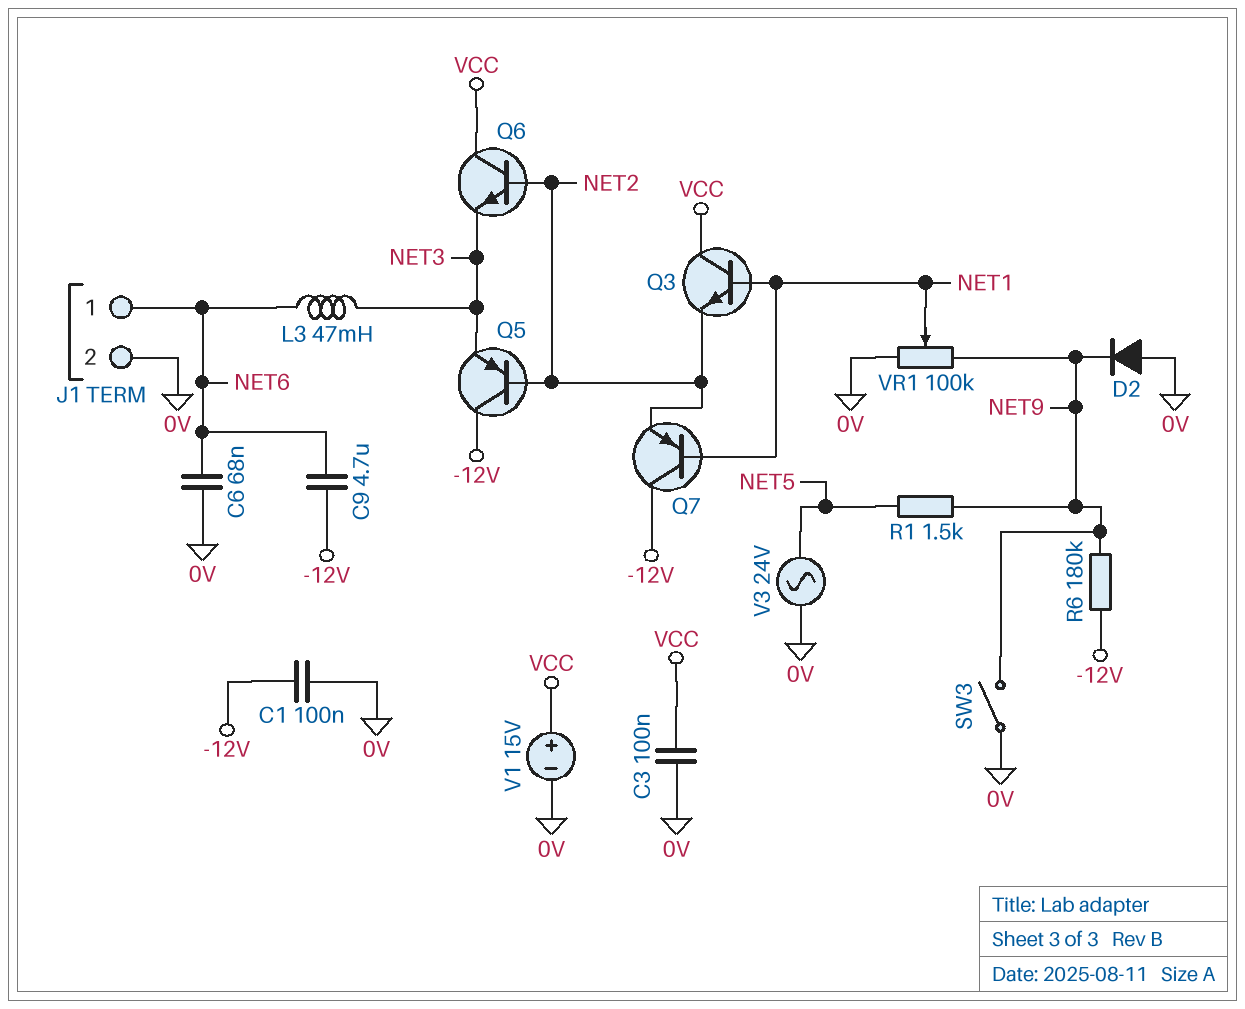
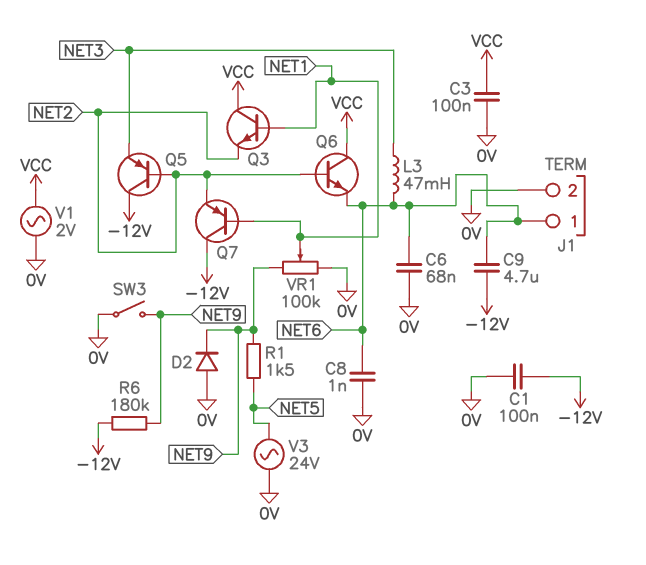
C8: none -> 1nF (0V, NET6)
Q6: NPN (B NET2, C VCC, E NET3) -> NPN (B NET2, C VCC, E NET6)
V1: 15V (plus VCC, minus 0V) -> AC 2V (0V, VCC)

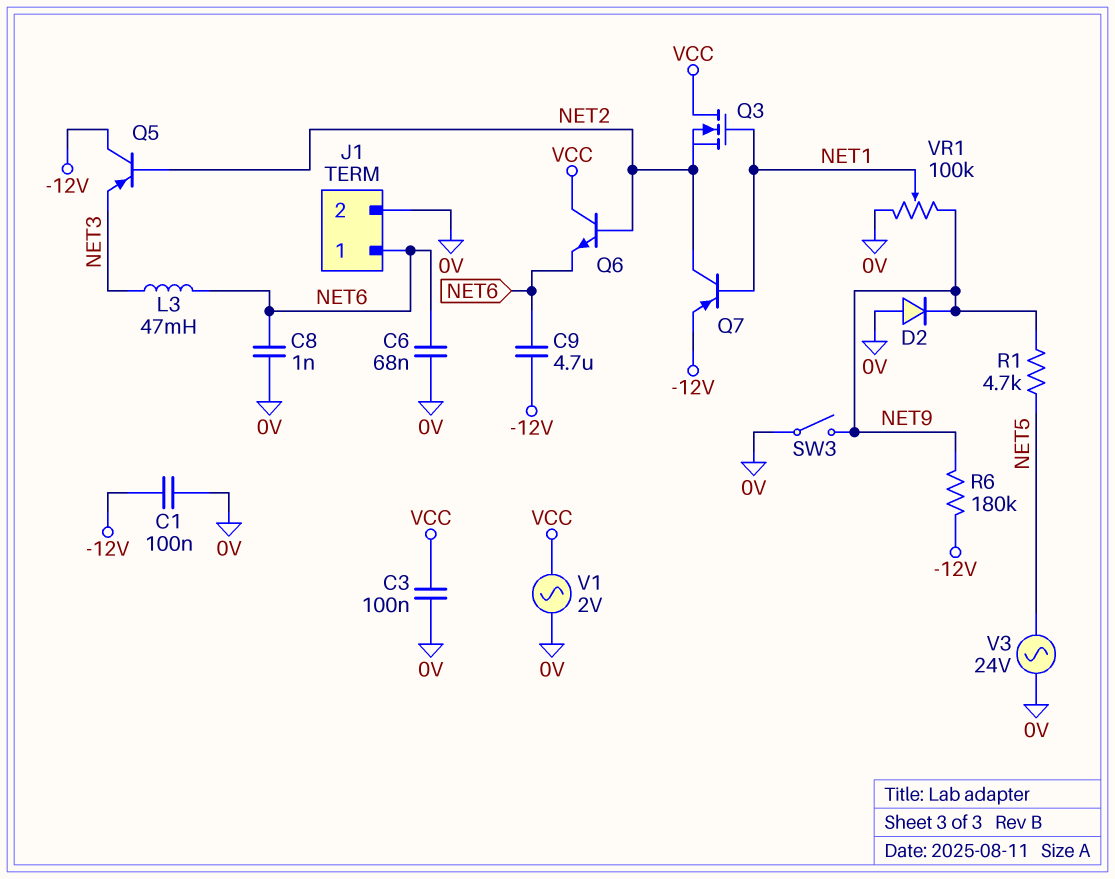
Q3: NPN (B NET1, C VCC, E NET2) -> NMOS (G NET1, D VCC, S NET2)
Q7: PNP (B NET1, C -12V, E NET2) -> PNP (B NET1, C NET2, E -12V)
R1: 1.5k (NET5, NET9) -> 4.7k (NET5, NET9)

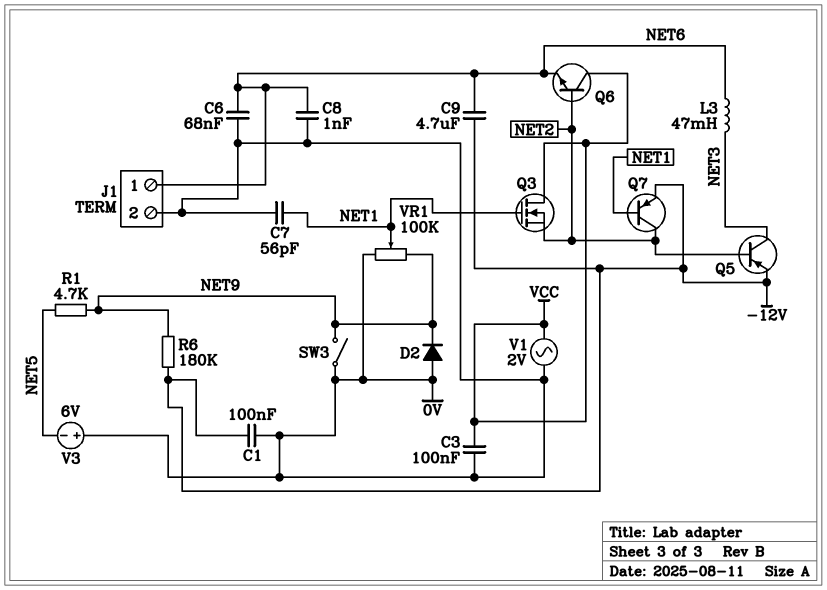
C7: none -> 56pF (0V, NET1)
Q5: PNP (B NET2, C -12V, E NET3) -> PNP (B NET2, C NET3, E -12V)
V3: AC 24V (0V, NET5) -> 6V (plus 0V, minus NET5)

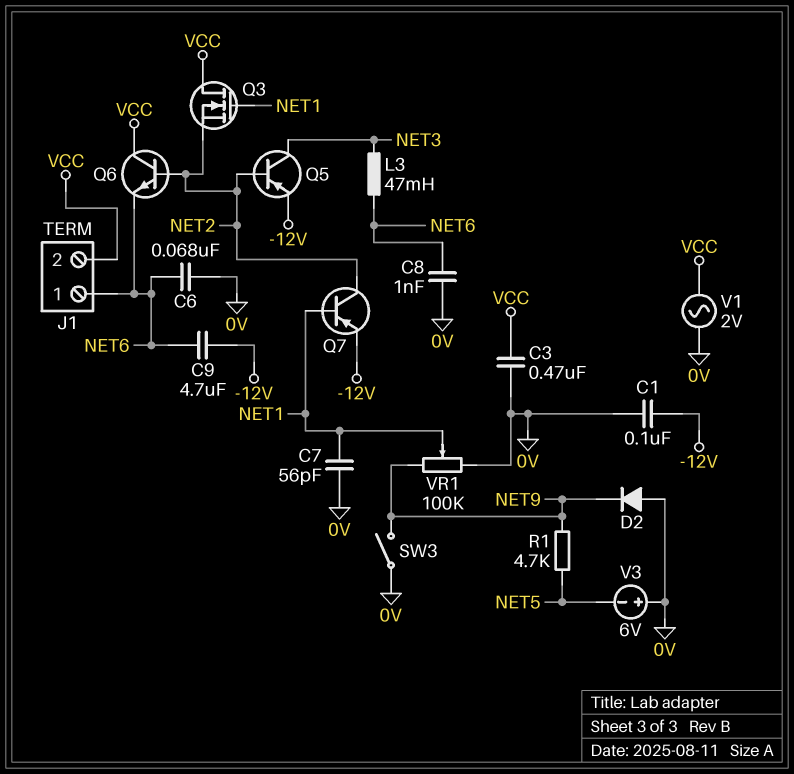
C3: 100nF (0V, VCC) -> 470nF (0V, VCC)
J1 pin 2: 0V -> VCC
R6: 180k (-12V, NET9) -> none

